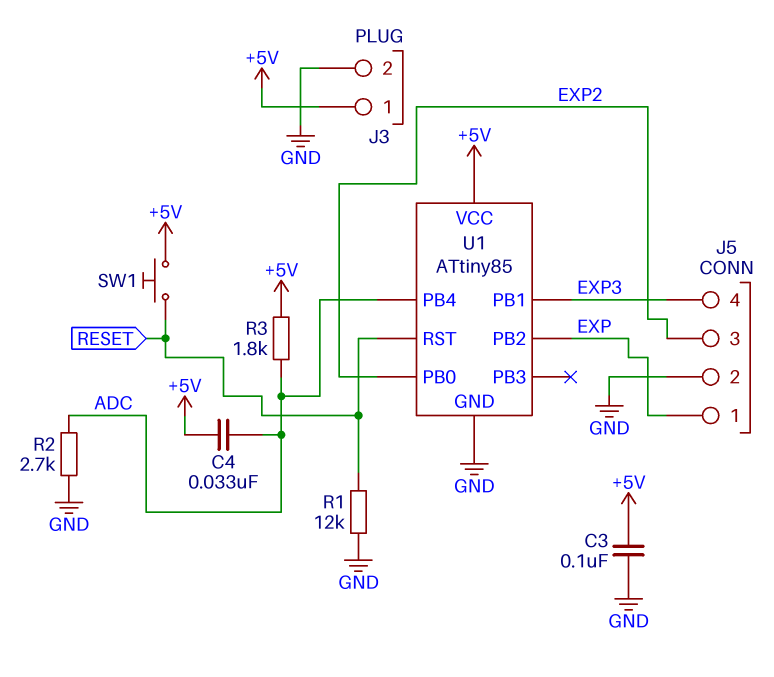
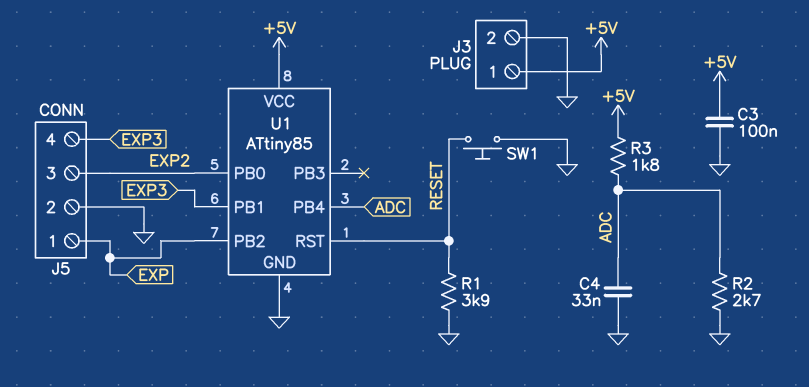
C4: 33nF (+5V, ADC) -> 33nF (ADC, GND)
R1: 12k (GND, RESET) -> 3.9k (GND, RESET)
SW1: button (+5V, RESET) -> button (GND, RESET)

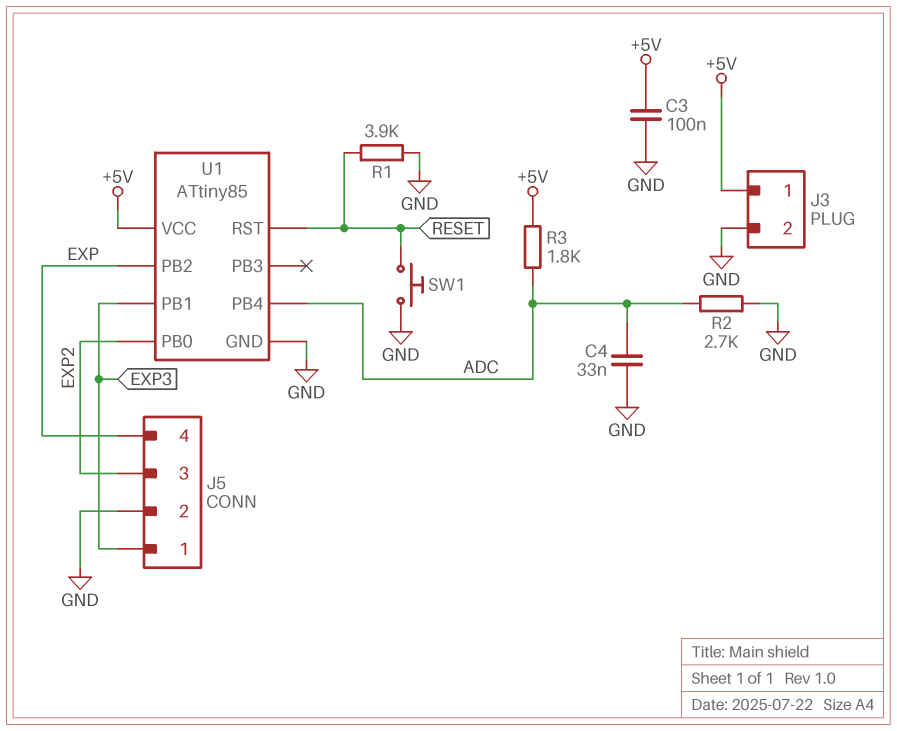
J5 pin 1: EXP -> EXP3
J5 pin 4: EXP3 -> EXP

